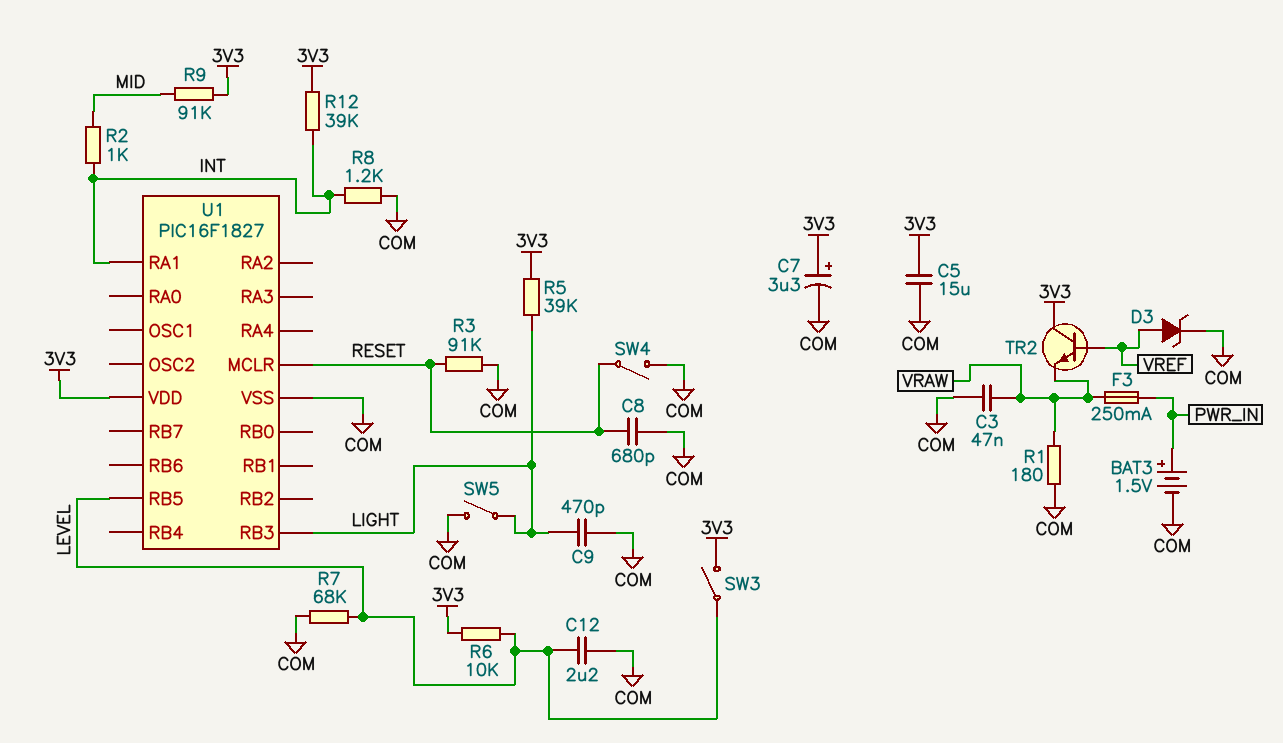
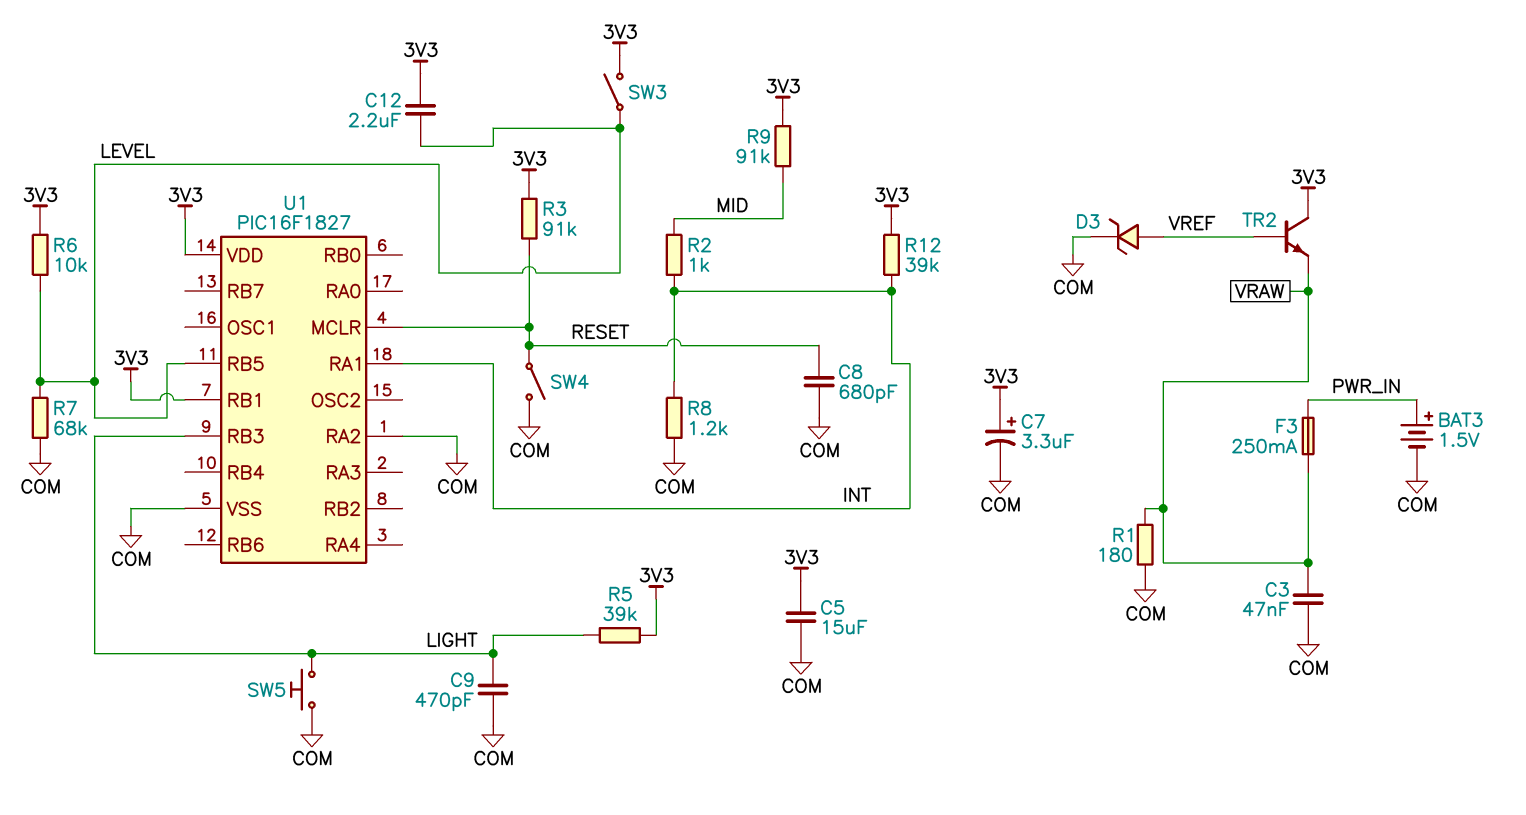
C12: 2.2uF (COM, LEVEL) -> 2.2uF (3V3, LEVEL)
R3: 91k (COM, RESET) -> 91k (3V3, RESET)
SW5: switch (COM, LIGHT) -> button (COM, LIGHT)
U1 pin RA2: none -> COM
U1 pin RB1: none -> 3V3

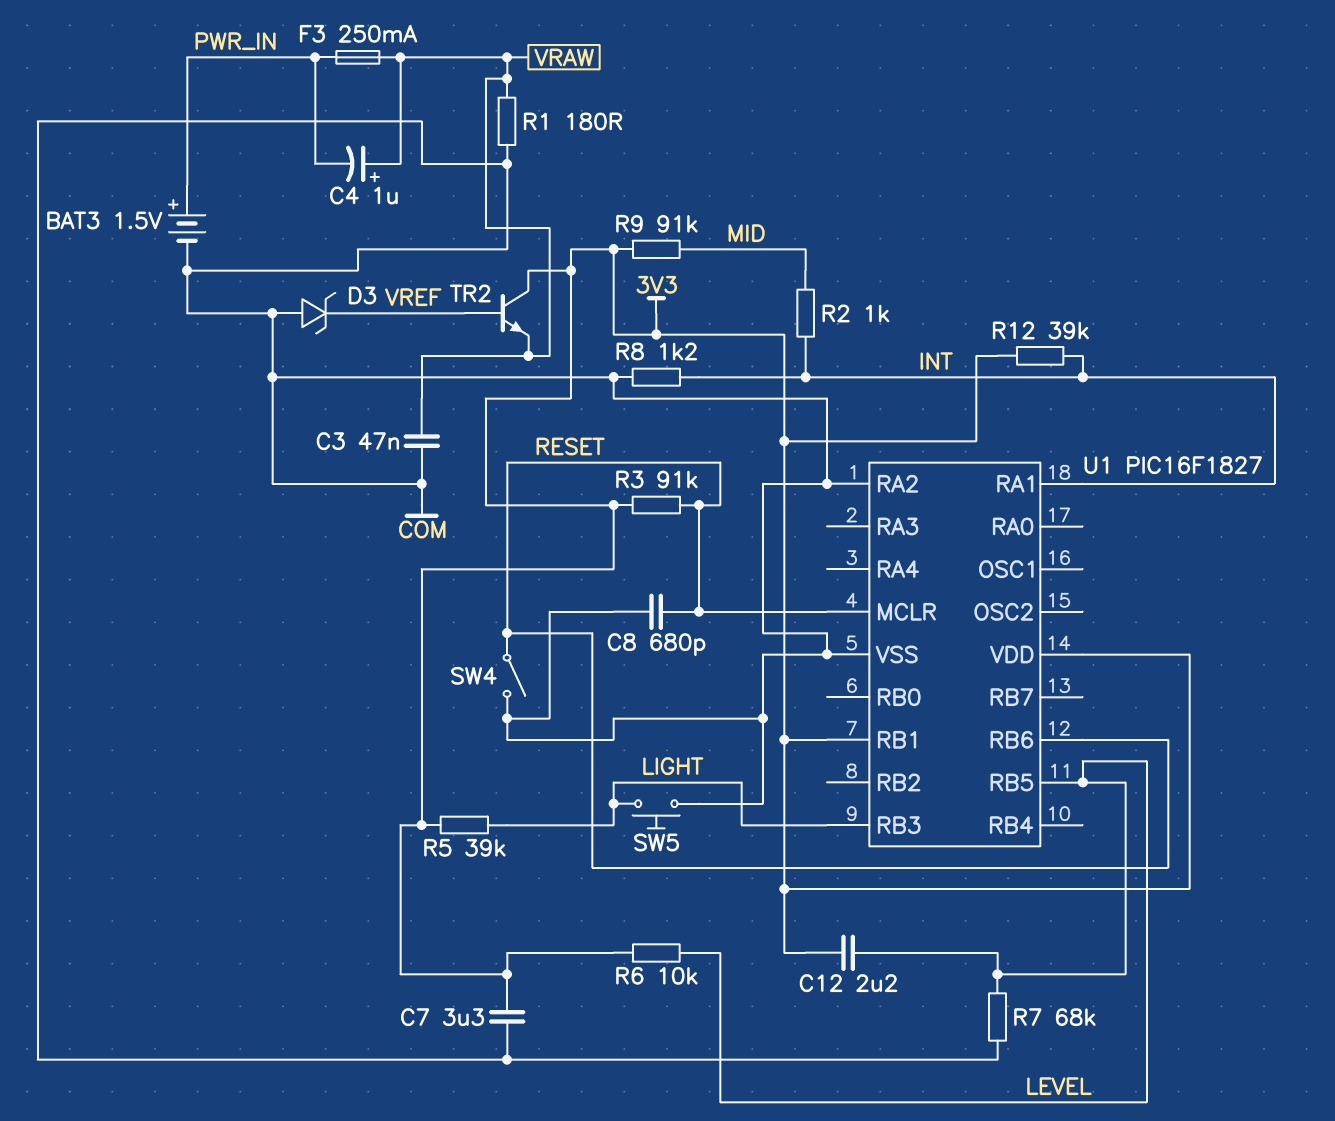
C4: none -> 1uF (plus VRAW, minus PWR_IN)
C5: 15uF (3V3, COM) -> none
C7: 3.3uF (plus 3V3, minus COM) -> 3.3uF (3V3, COM)
C9: 470pF (COM, LIGHT) -> none
D3: zener (A VREF, K COM) -> zener (A COM, K VREF)
SW3: switch (3V3, LEVEL) -> none
U1 pin RB6: none -> RESET

